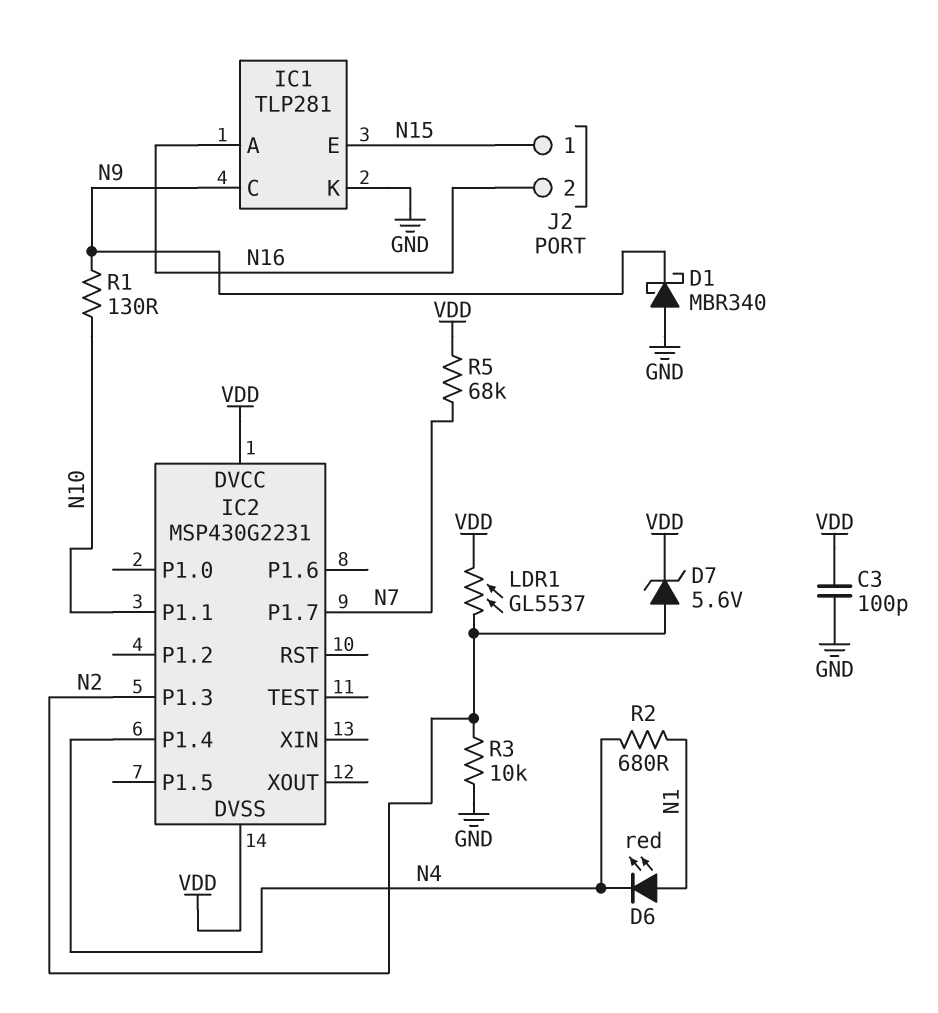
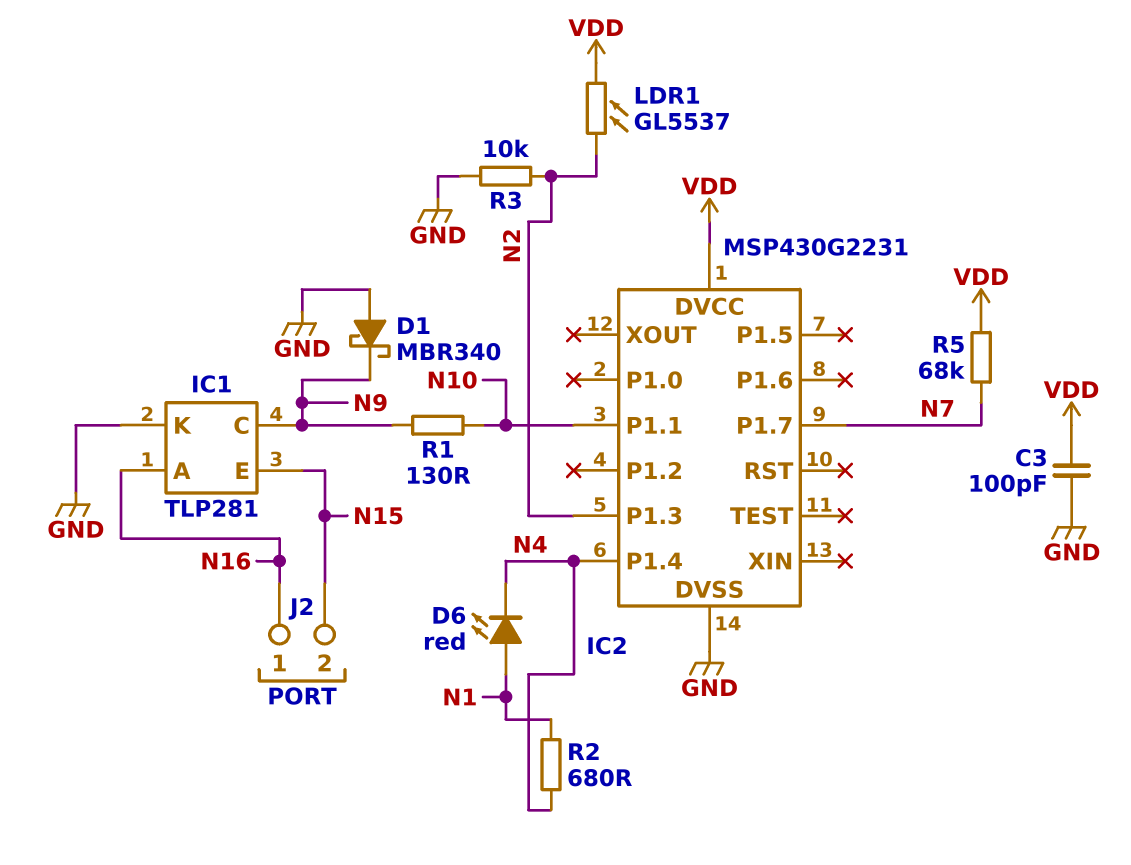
D7: zener 5.6V (A N2, K VDD) -> none
IC2 pin DVSS: VDD -> GND
J2 pin 1: N15 -> N16
J2 pin 2: N16 -> N15

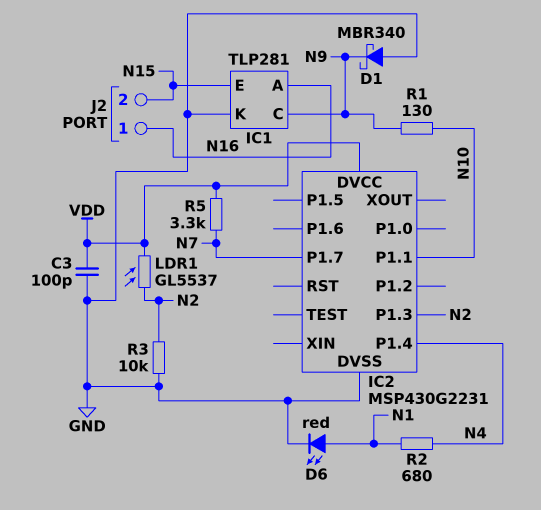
D6: LED red (A N1, K N4) -> LED red (A N1, K GND)
R5: 68k (N7, VDD) -> 3.3k (N7, VDD)

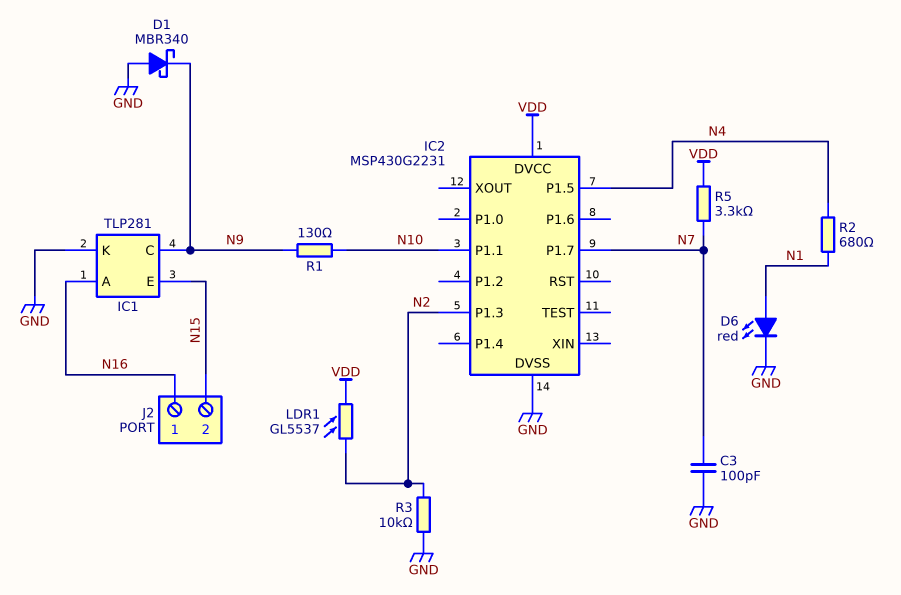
C3: 100pF (GND, VDD) -> 100pF (GND, N7)
IC2 pin P1.4: N4 -> none
IC2 pin P1.5: none -> N4

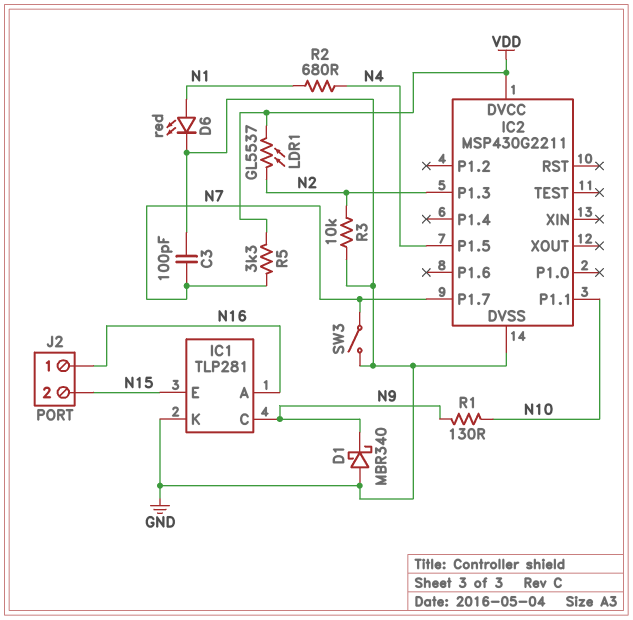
IC2: MSP430G2231 -> MSP430G2211
SW3: none -> switch (GND, N7)

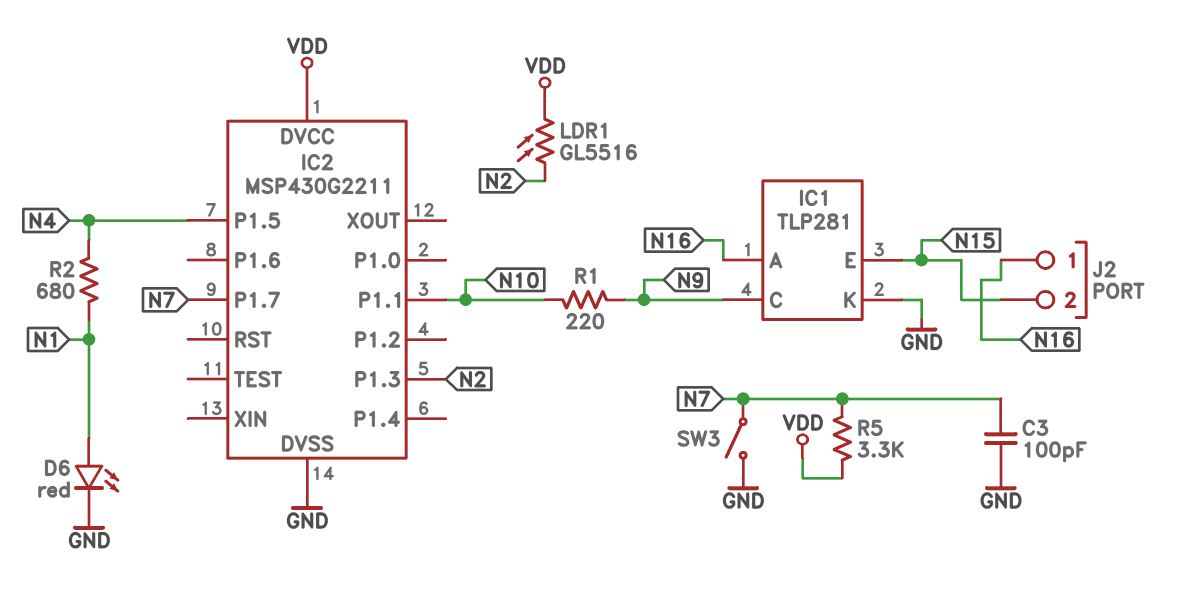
D1: schottky MBR340 (A GND, K N9) -> none
LDR1: GL5537 (N2, VDD) -> GL5516 (N2, VDD)
R1: 130 (N9, N10) -> 220 (N9, N10)
R3: 10k (GND, N2) -> none

